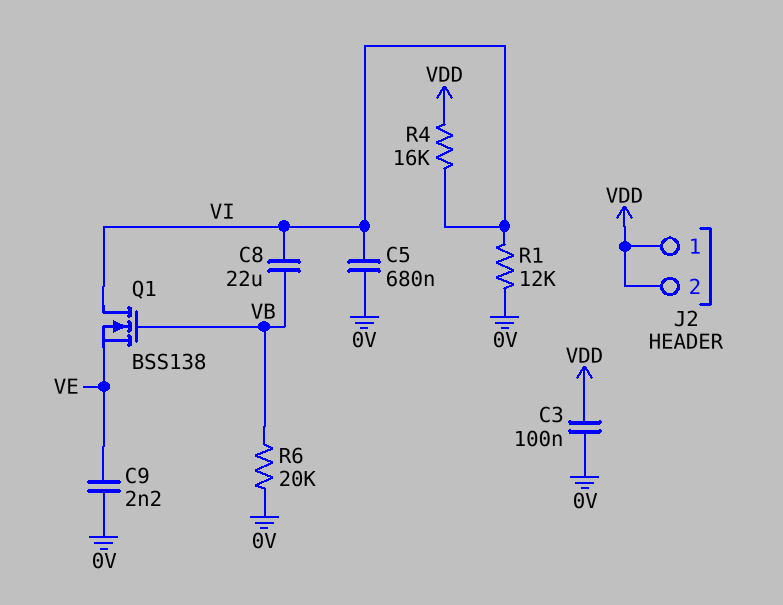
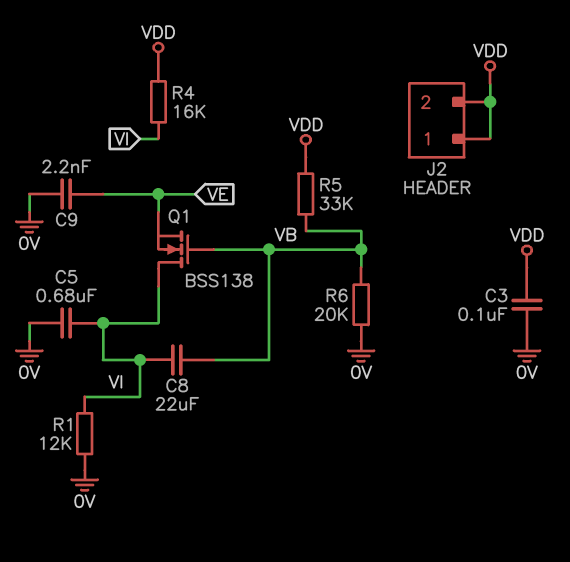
R5: none -> 33k (VB, VDD)

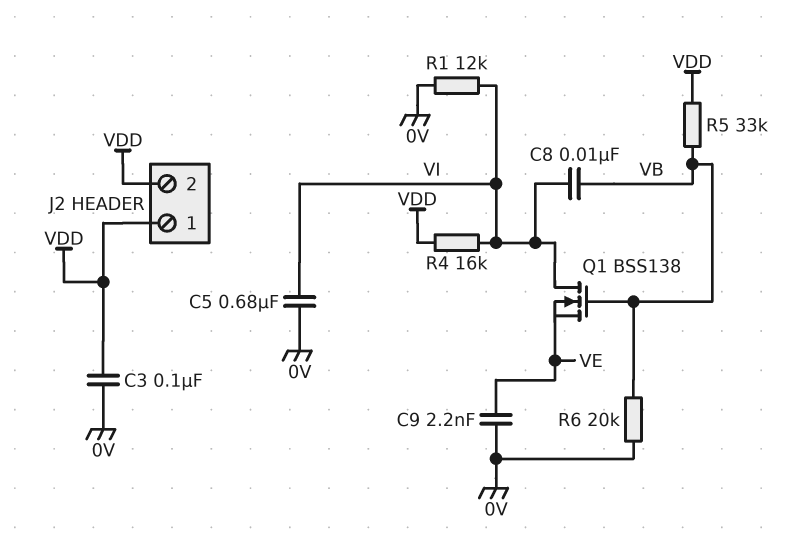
C8: 22uF (VB, VI) -> 10nF (VB, VI)

